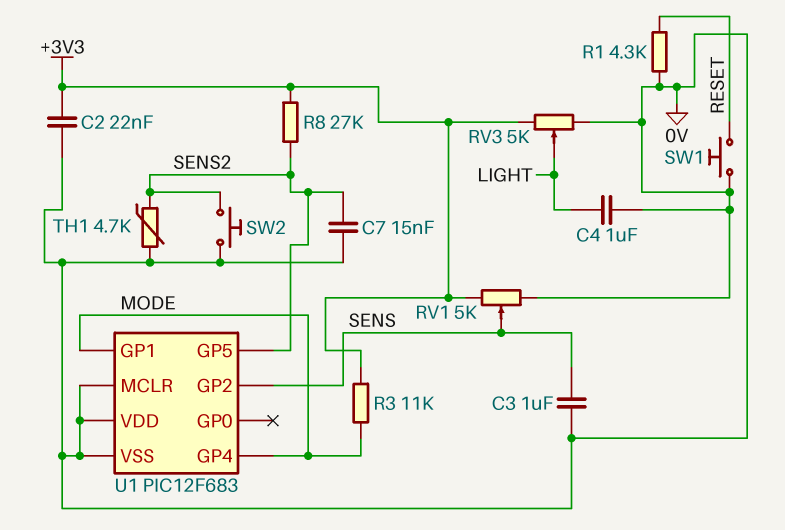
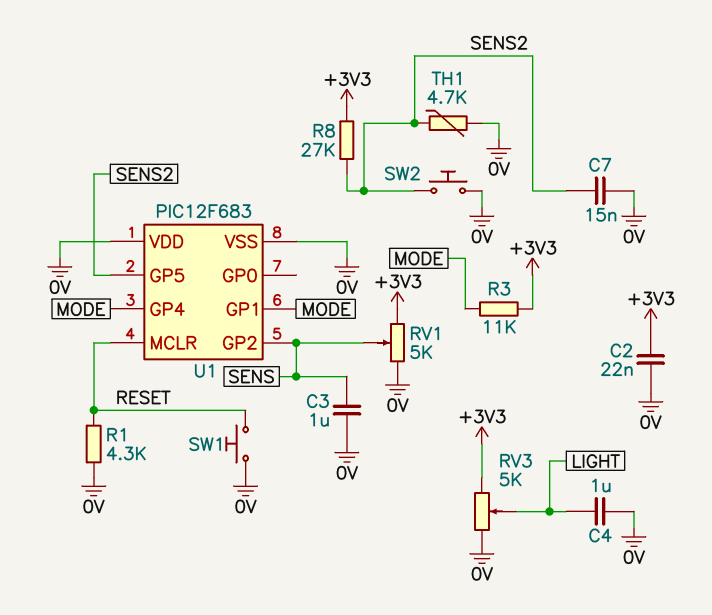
U1 pin MCLR: 0V -> RESET

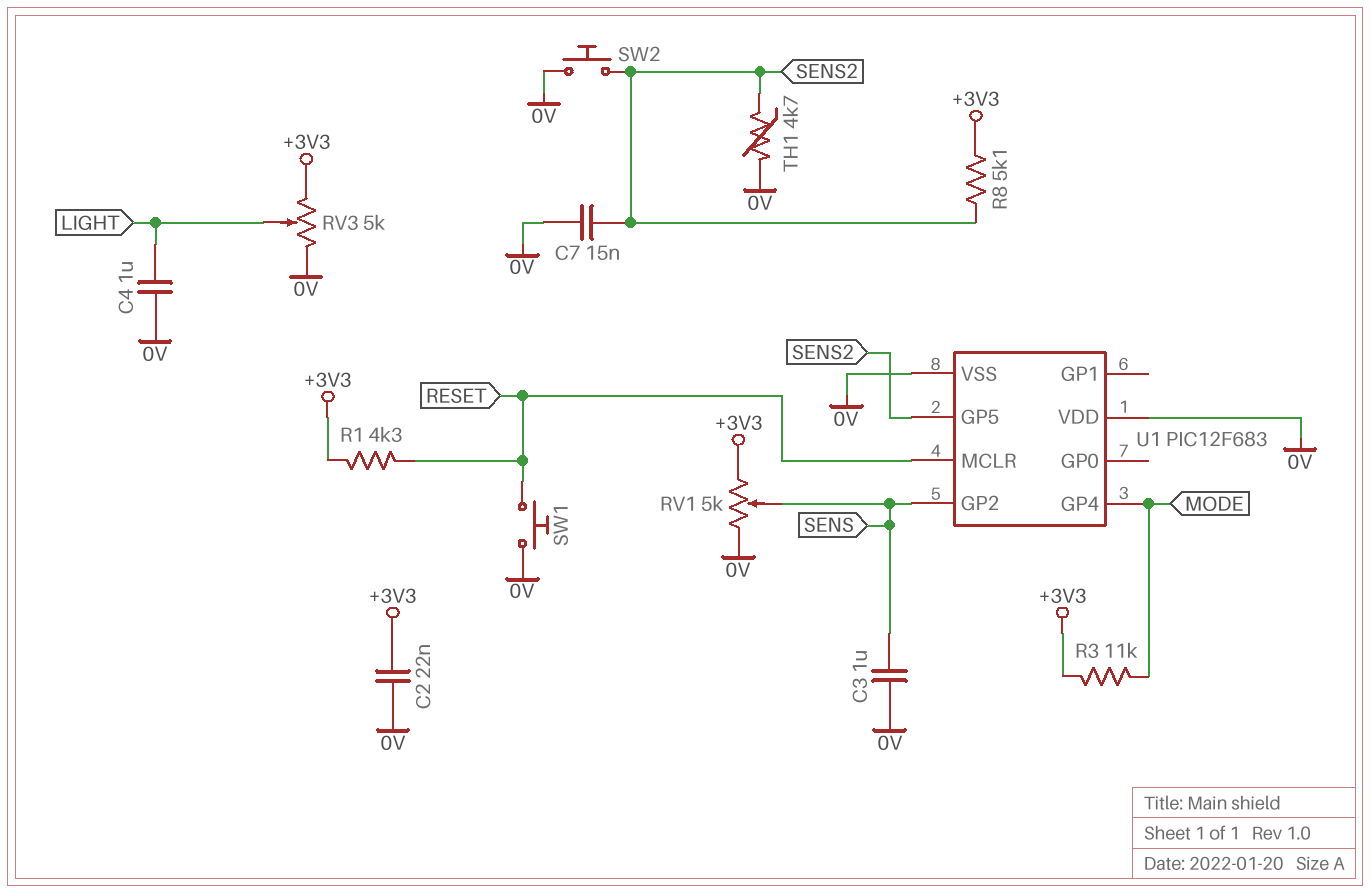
R1: 4.3k (0V, RESET) -> 4.3k (+3V3, RESET)
R8: 27k (+3V3, SENS2) -> 5.1k (+3V3, SENS2)
U1 pin GP1: MODE -> none

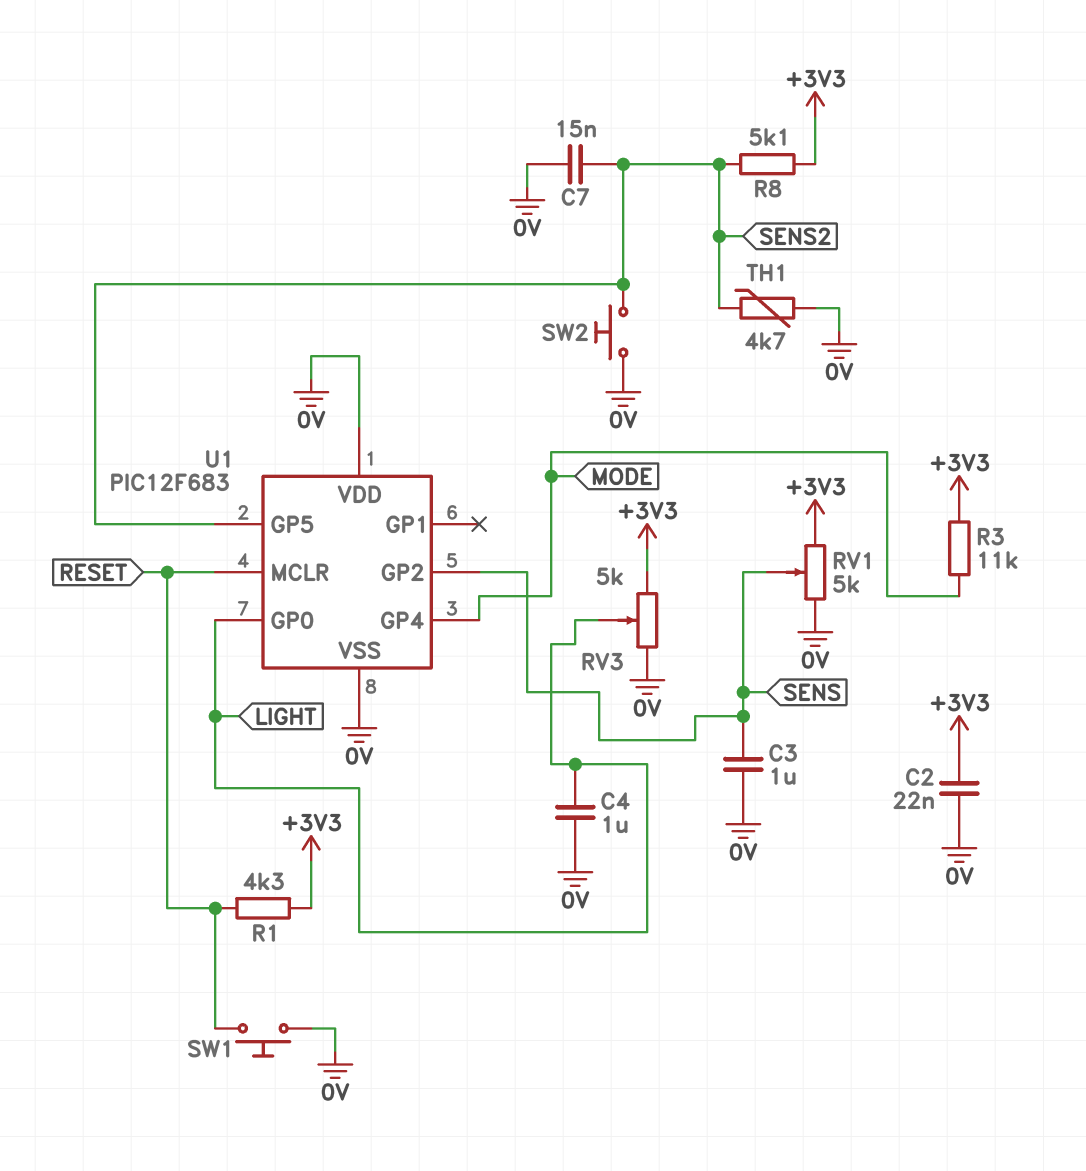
U1 pin GP0: none -> LIGHT

